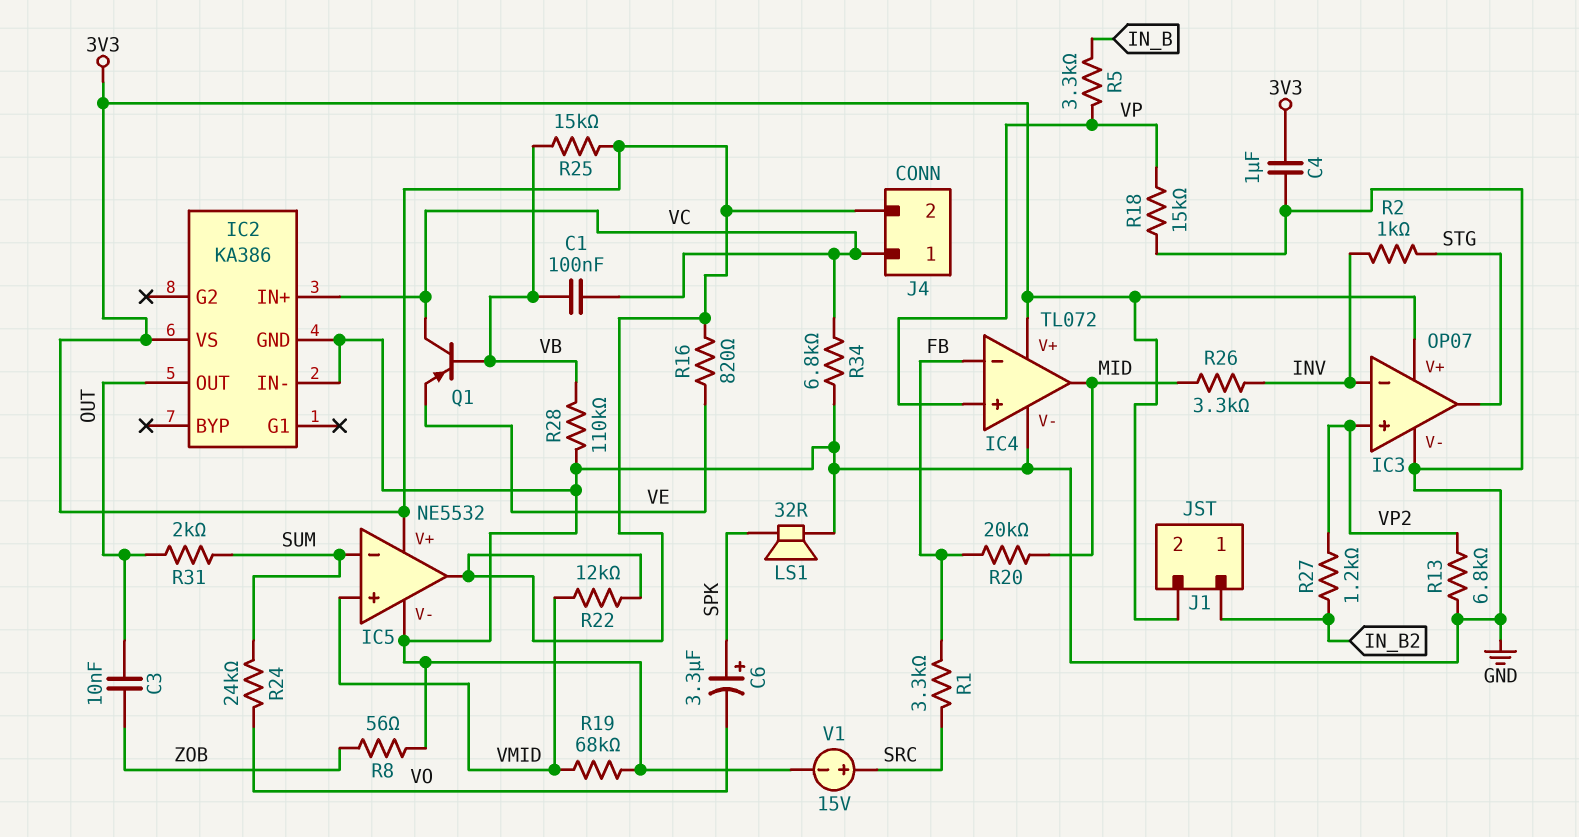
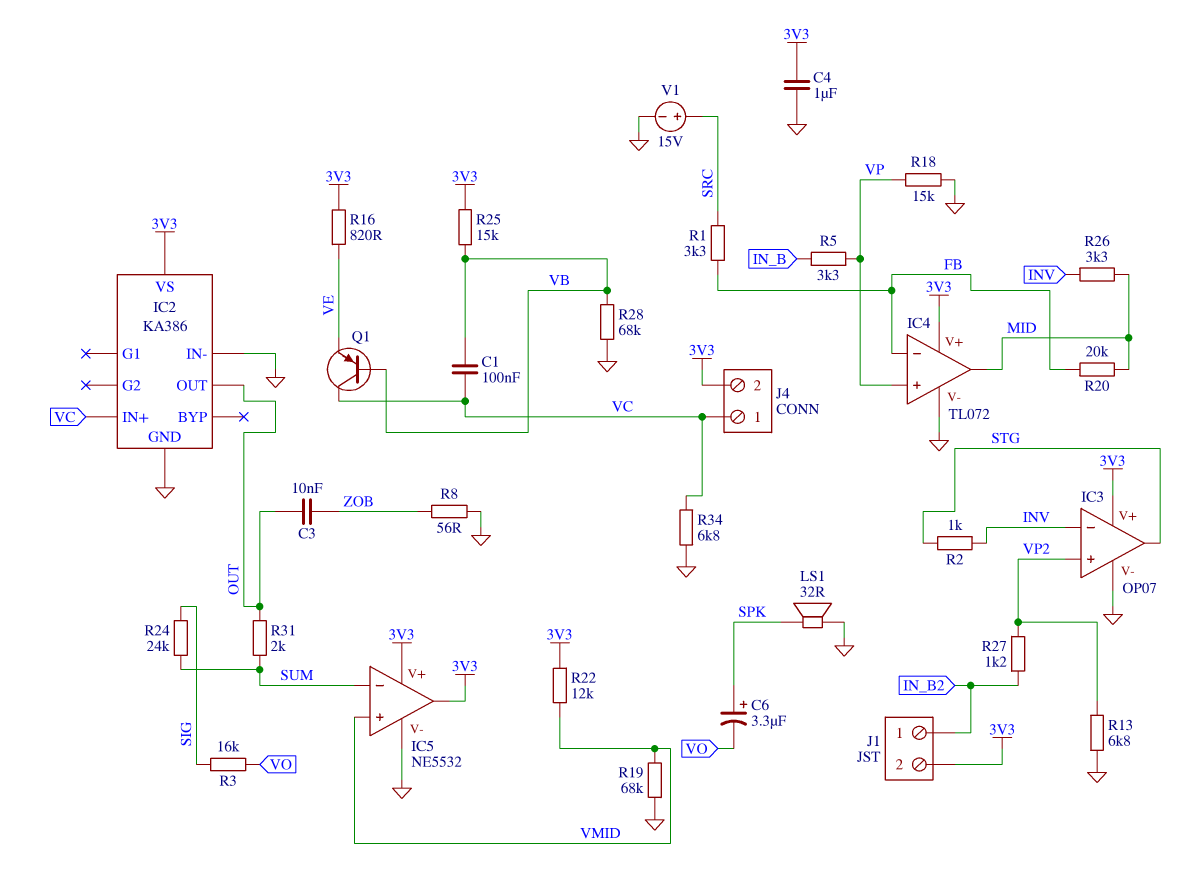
R3: none -> 16k (SIG, VO)
R24: 24k (SUM, VO) -> 24k (SIG, SUM)
R28: 110k (GND, VB) -> 68k (GND, VB)

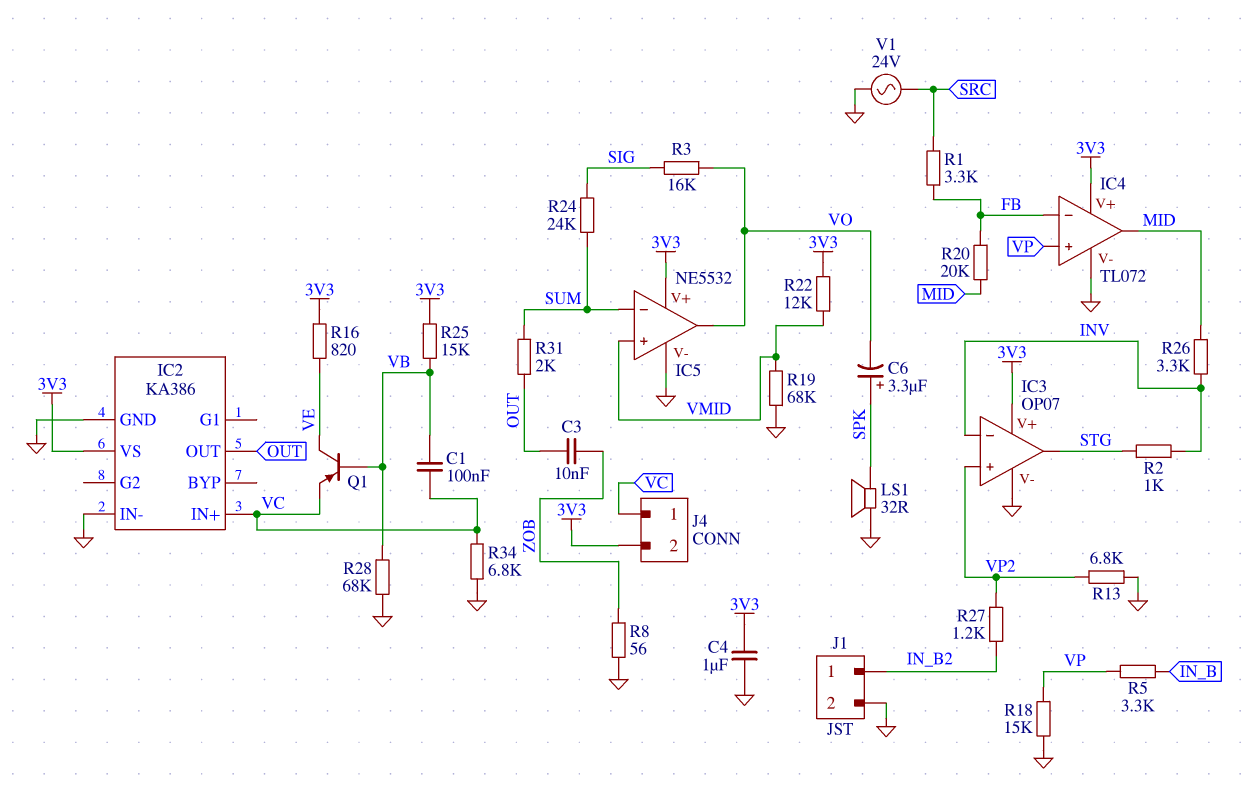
IC5 pin out: 3V3 -> VO
J1 pin 2: 3V3 -> GND
Q1: PNP (B VB, C VC, E VE) -> PNP (B VB, C VE, E VC)
V1: 15V (plus SRC, minus GND) -> AC 24V (GND, SRC)

